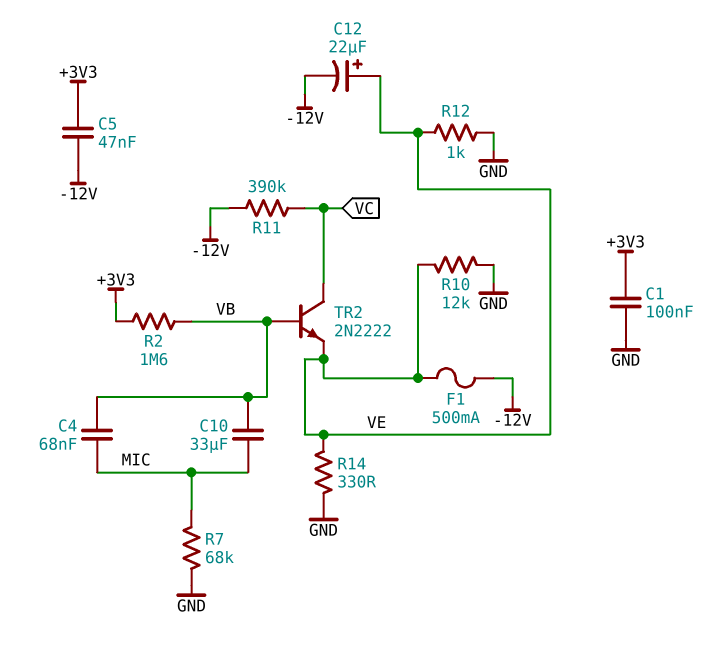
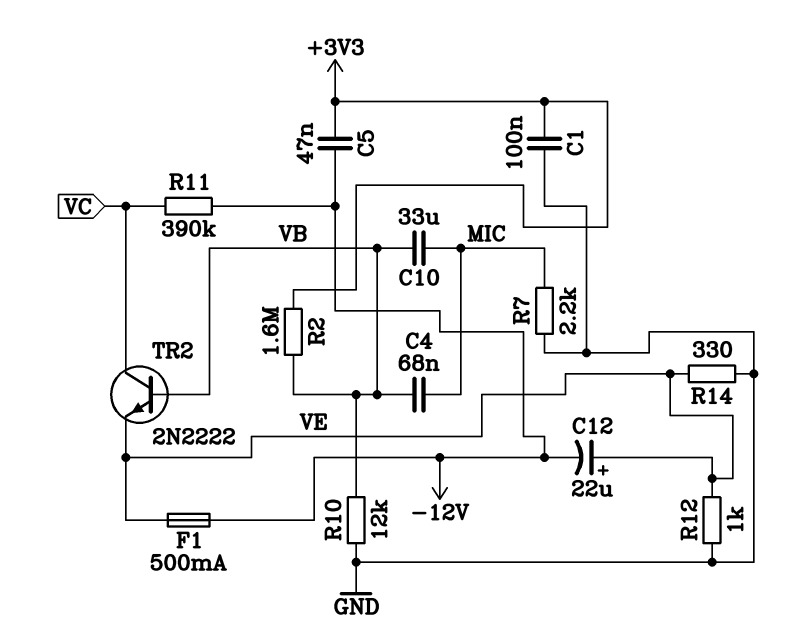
R7: 68k (GND, MIC) -> 2.2k (GND, MIC)
R10: 12k (GND, VE) -> 12k (GND, VB)

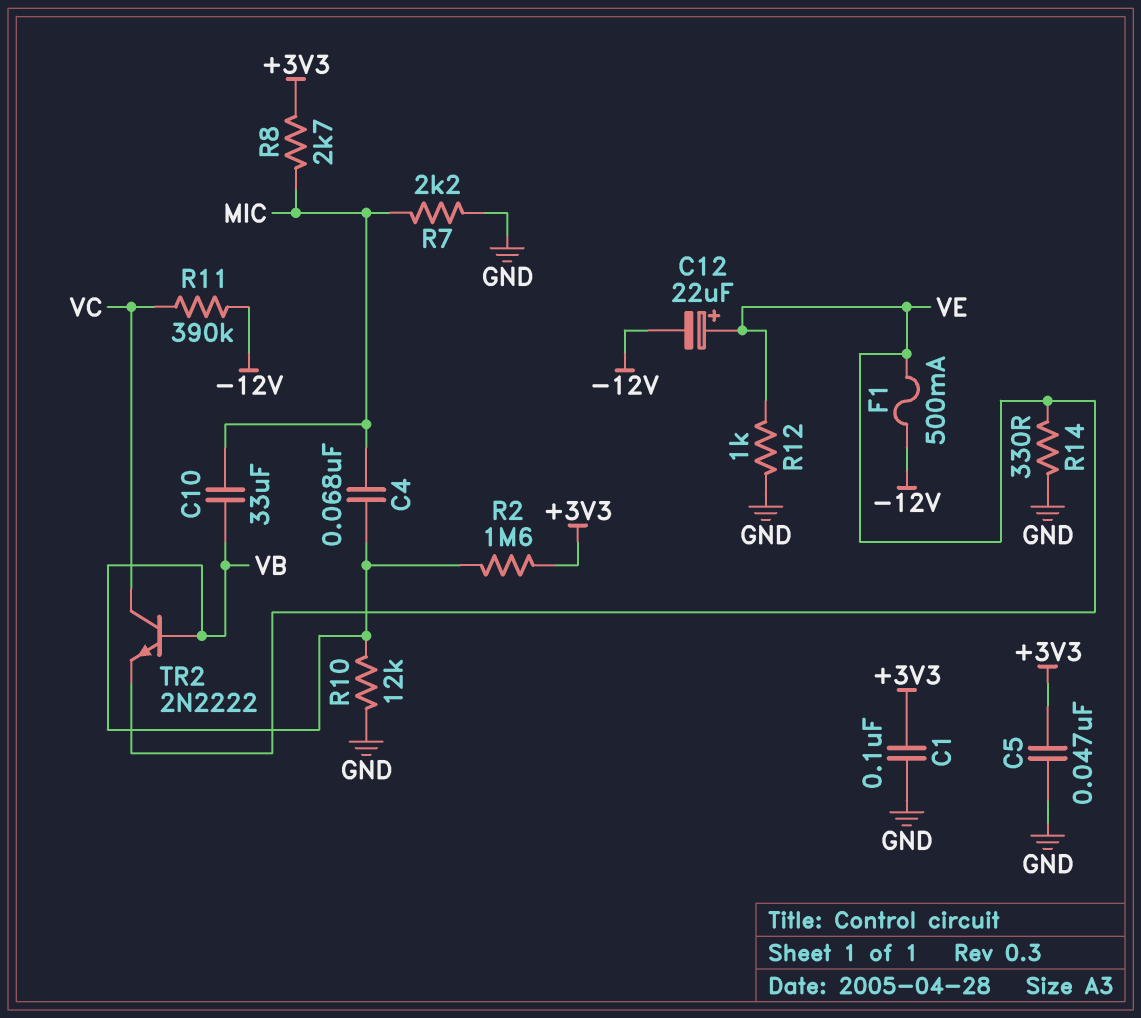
C5: 47nF (+3V3, -12V) -> 47nF (+3V3, GND)
R8: none -> 2.7k (+3V3, MIC)

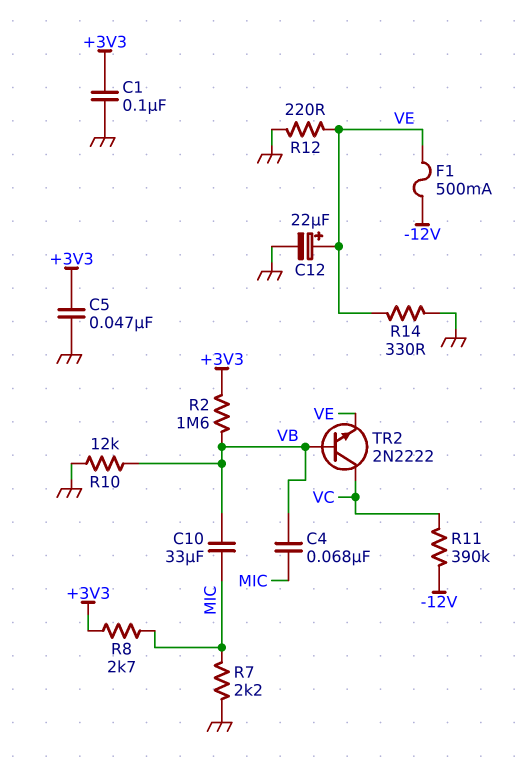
C12: 22uF (plus VE, minus -12V) -> 22uF (plus VE, minus GND)
R12: 1k (GND, VE) -> 220 (GND, VE)

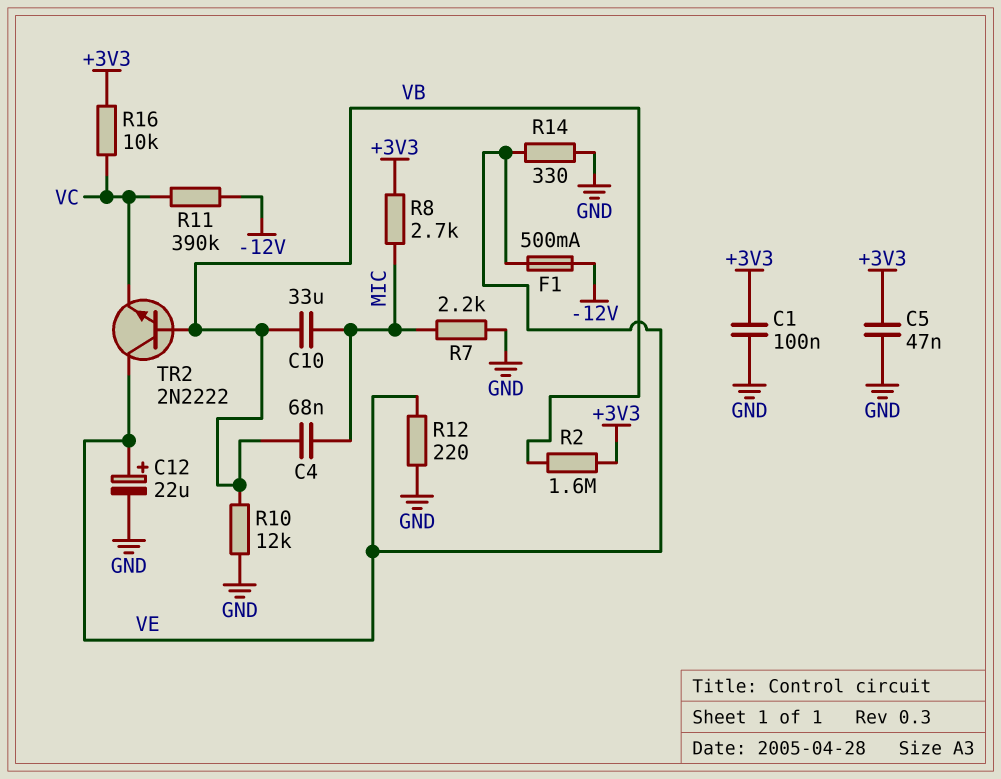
R16: none -> 10k (+3V3, VC)
TR2: NPN 2N2222 (B VB, C VC, E VE) -> NPN 2N2222 (B VB, C VE, E VC)

